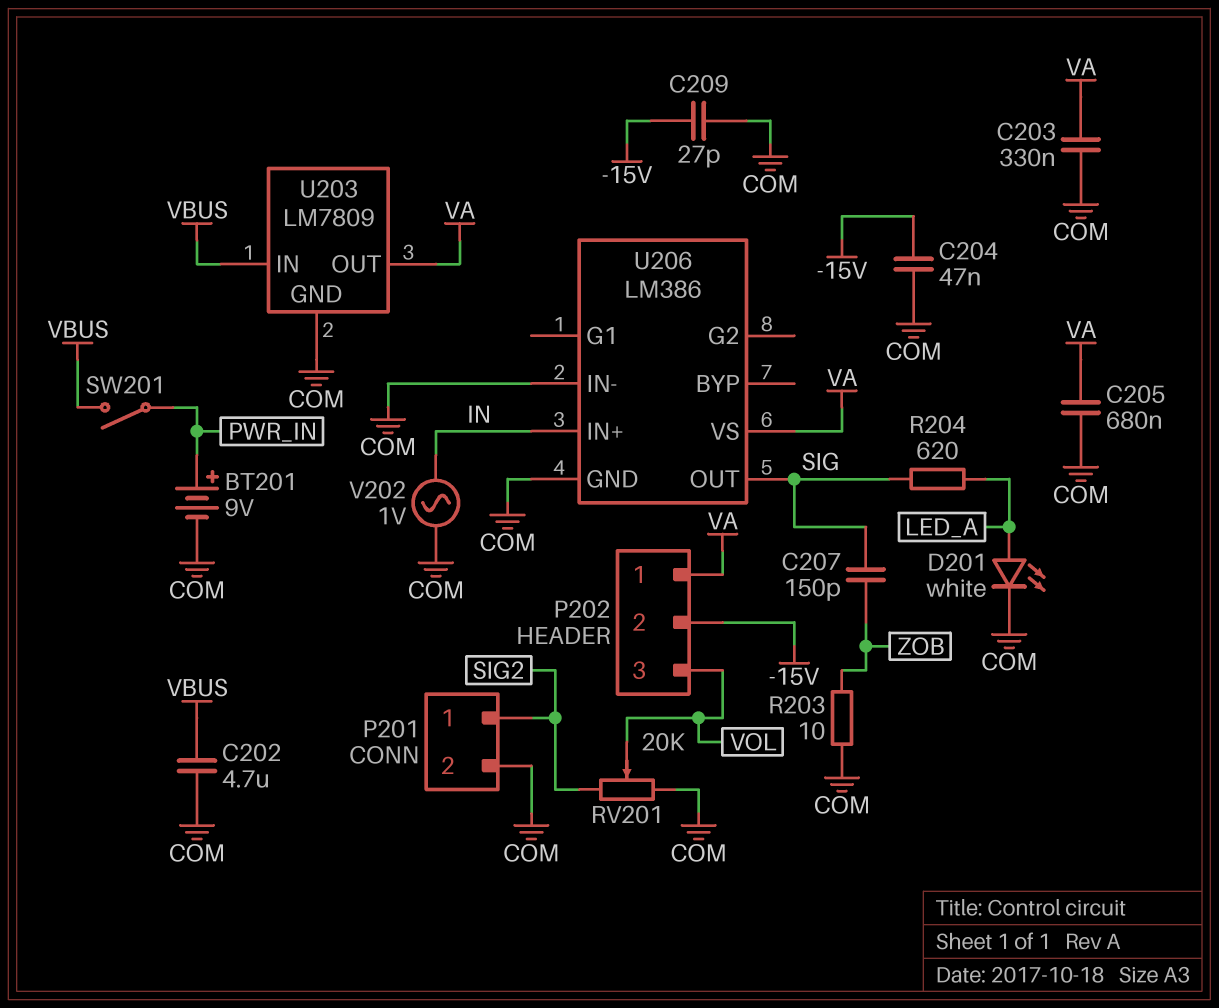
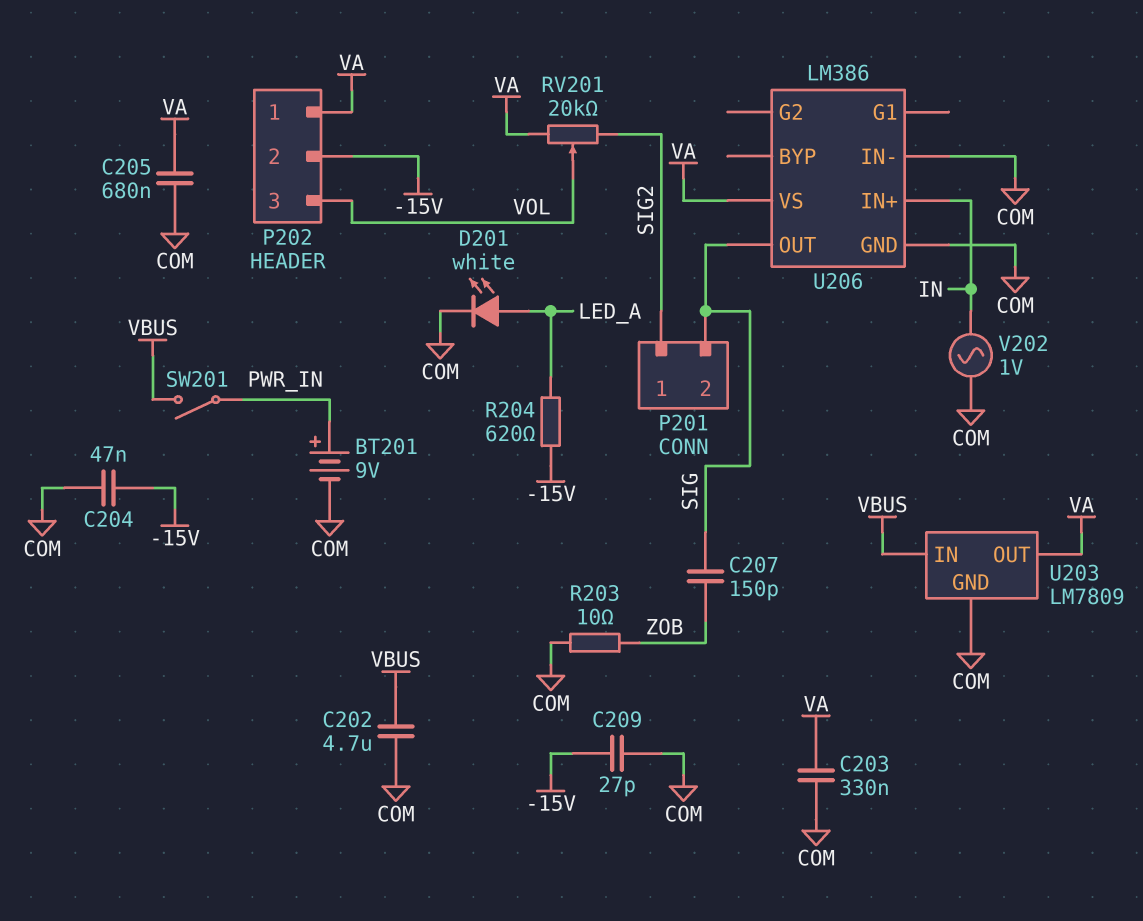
P201 pin 2: COM -> SIG
R204: 620 (LED_A, SIG) -> 620 (-15V, LED_A)
RV201: 20k (COM, SIG2, wiper VOL) -> 20k (SIG2, VA, wiper VOL)

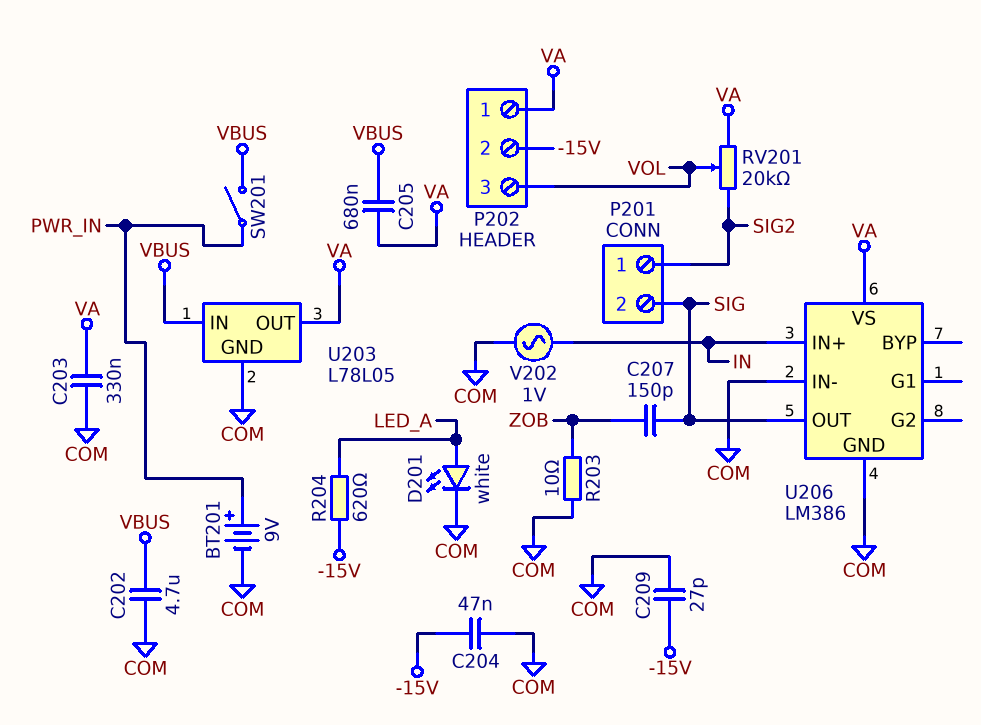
C205: 680nF (COM, VA) -> 680nF (VA, VBUS)
U203: LM7809 -> L78L05

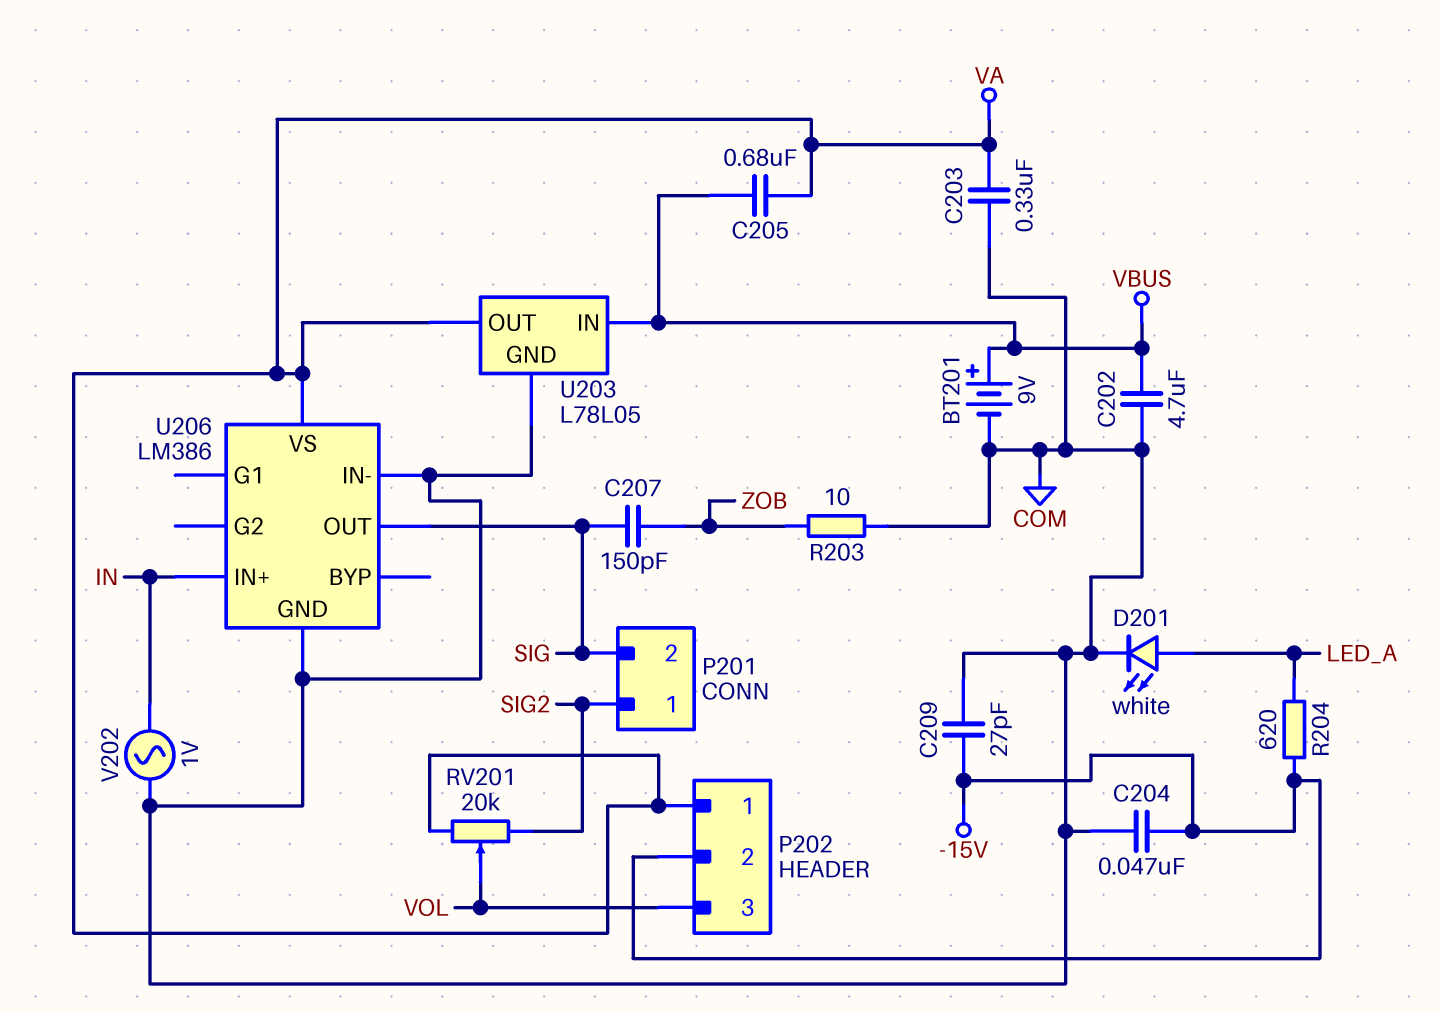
BT201: 9V (plus PWR_IN, minus COM) -> 9V (plus VBUS, minus COM)
SW201: switch (PWR_IN, VBUS) -> none

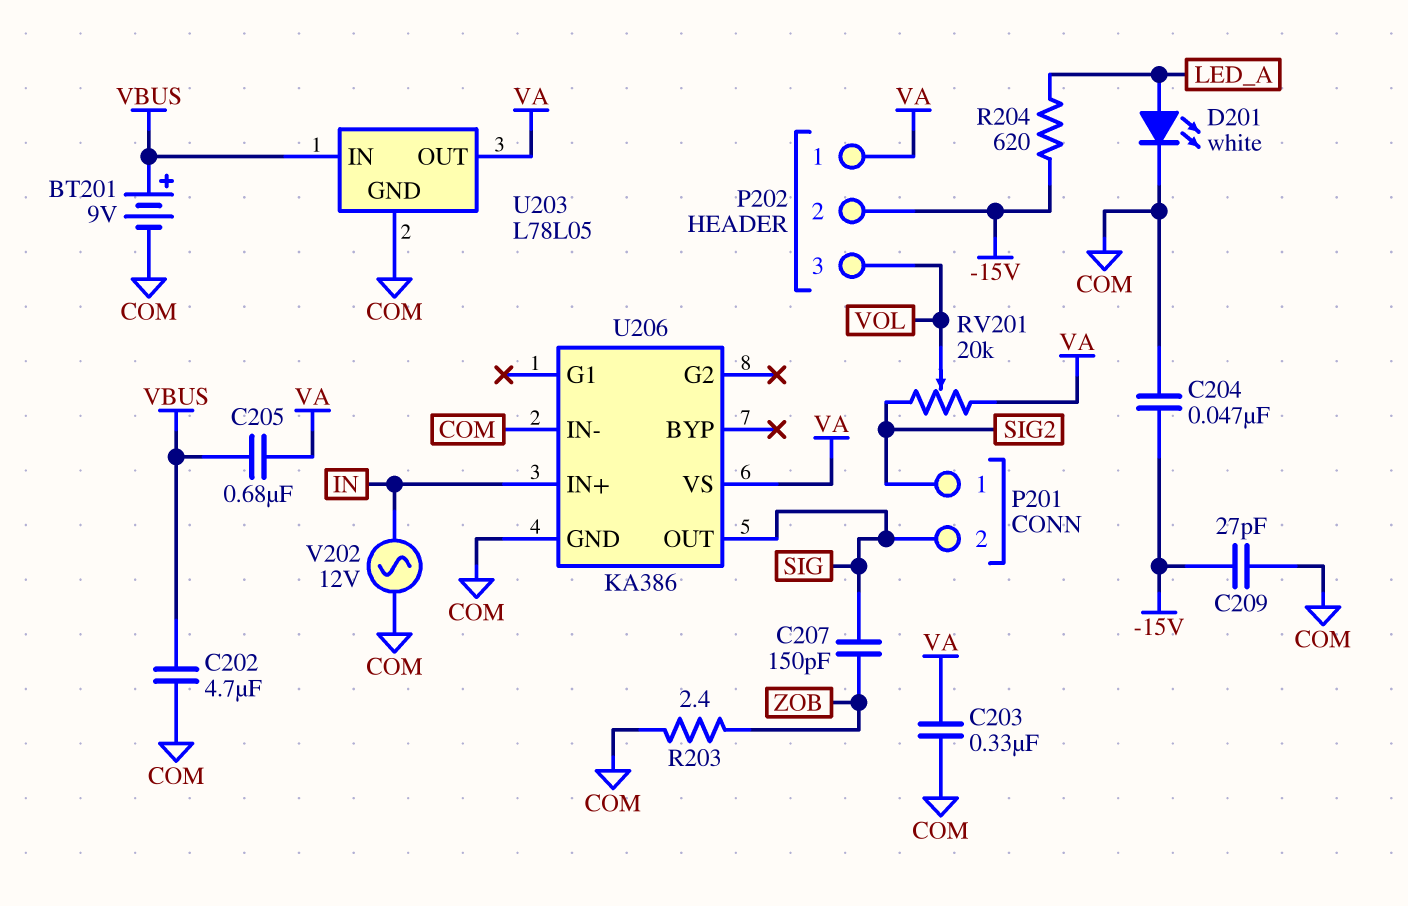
R203: 10 (COM, ZOB) -> 2.4 (COM, ZOB)
U206: LM386 -> KA386
V202: AC 1V (COM, IN) -> AC 12V (COM, IN)

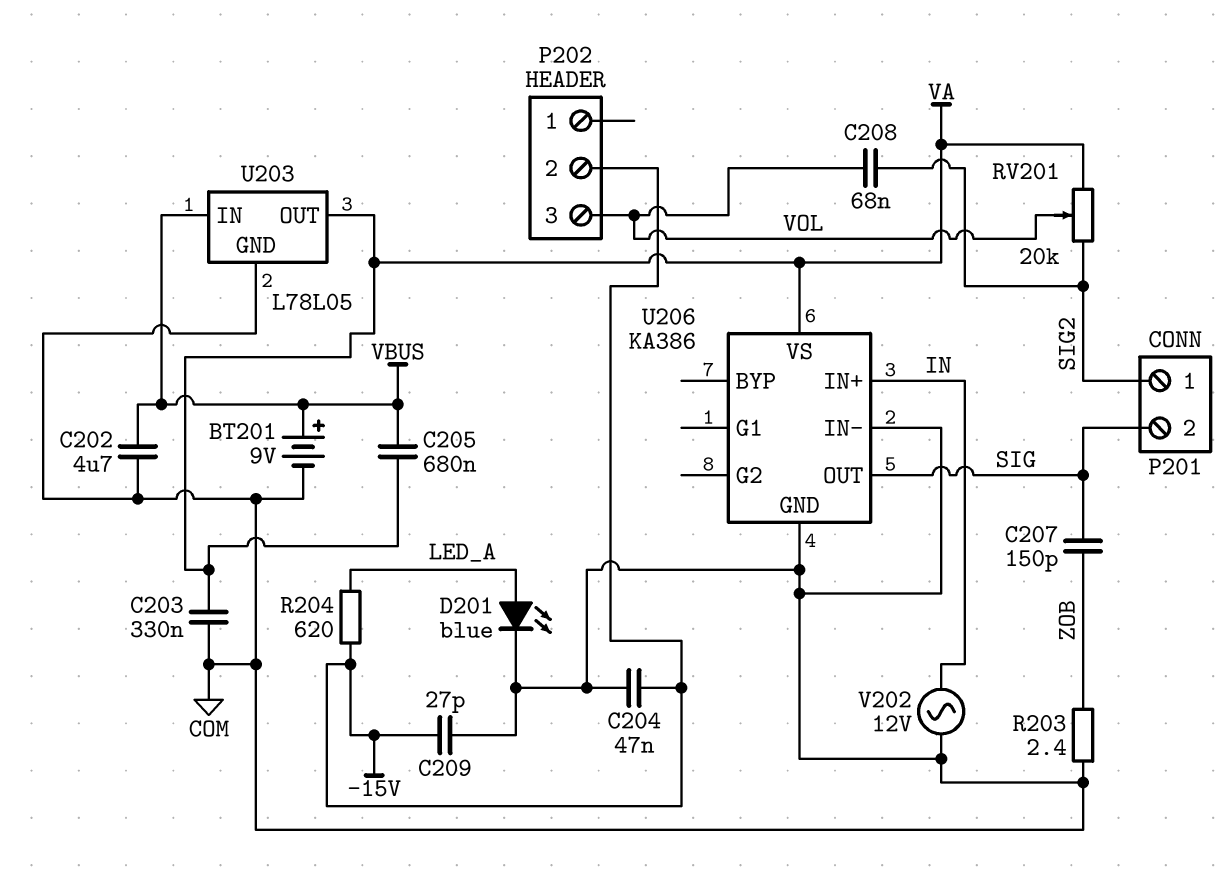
C208: none -> 68nF (SIG2, VOL)
D201: LED white (A LED_A, K COM) -> LED blue (A LED_A, K COM)
P202 pin 1: VA -> none

